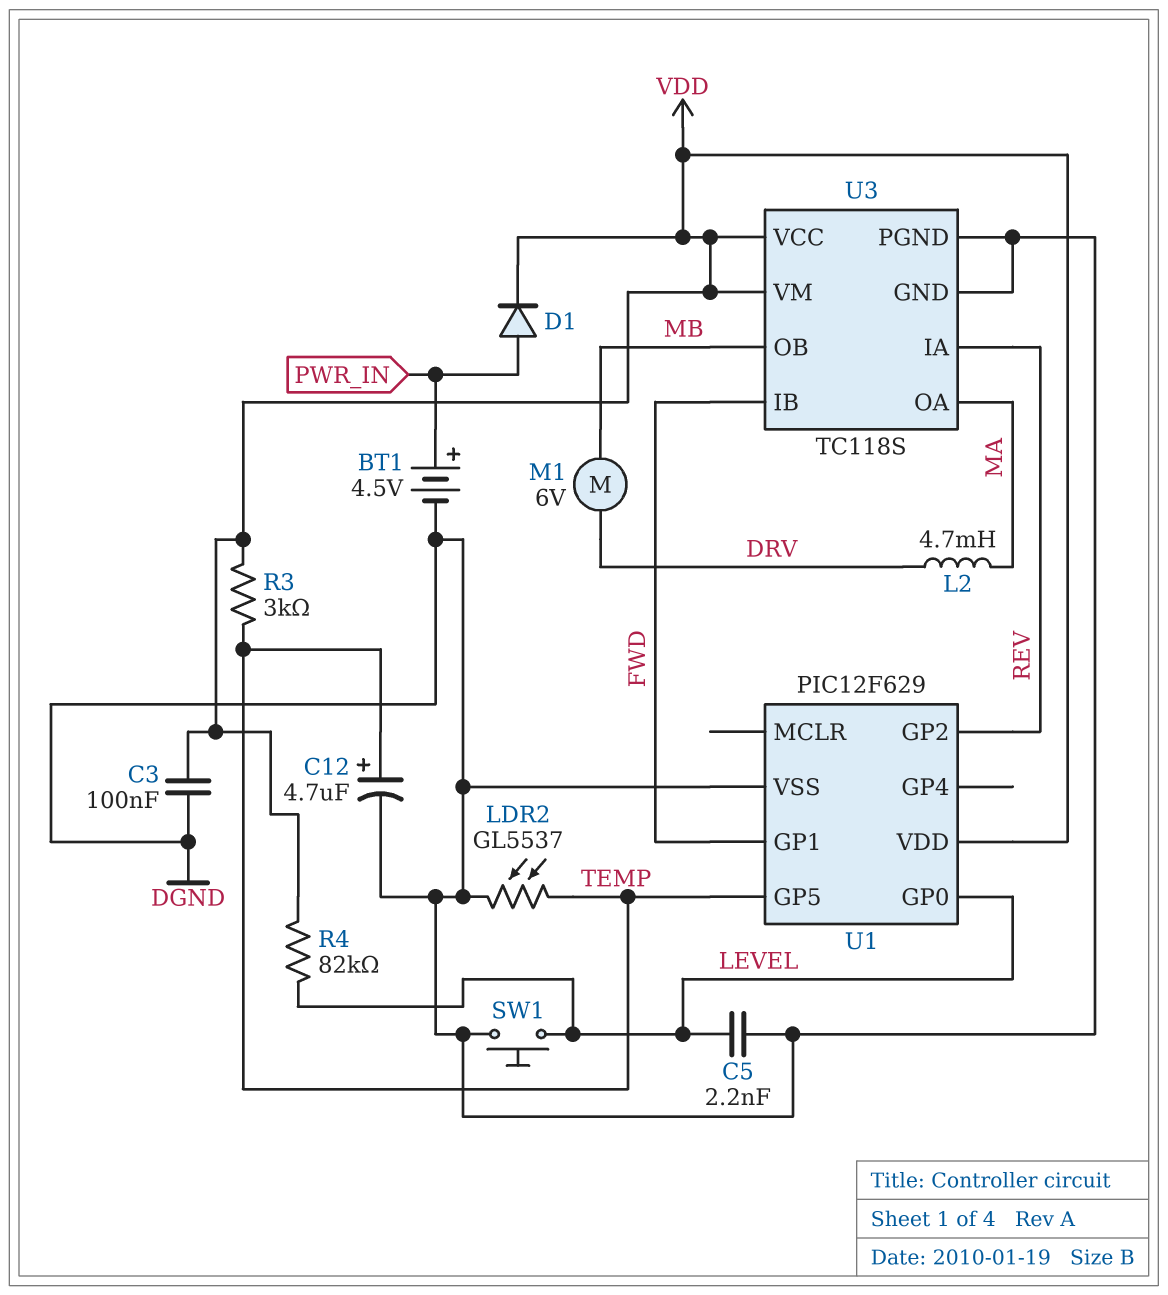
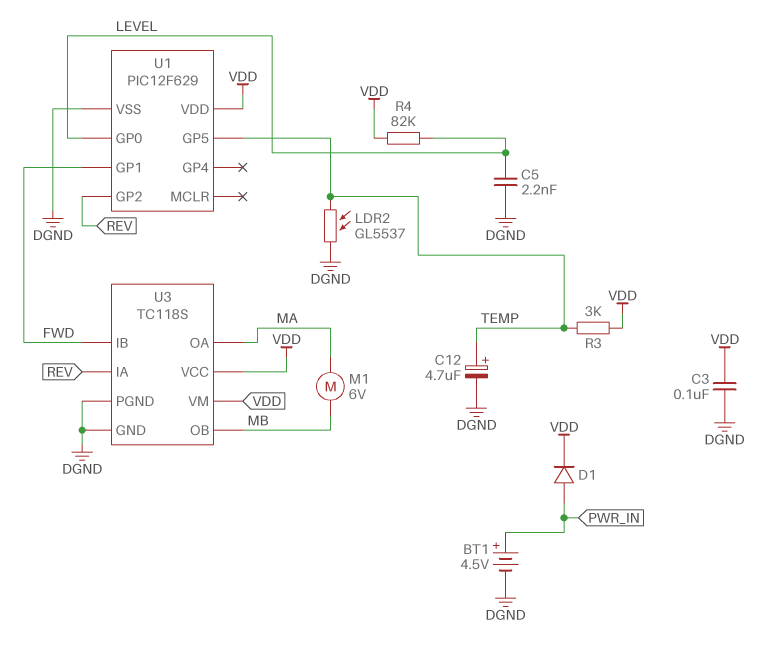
L2: 4.7mH (DRV, MA) -> none
M1: motor 6V (DRV, MB) -> motor 6V (MA, MB)
SW1: button (DGND, LEVEL) -> none

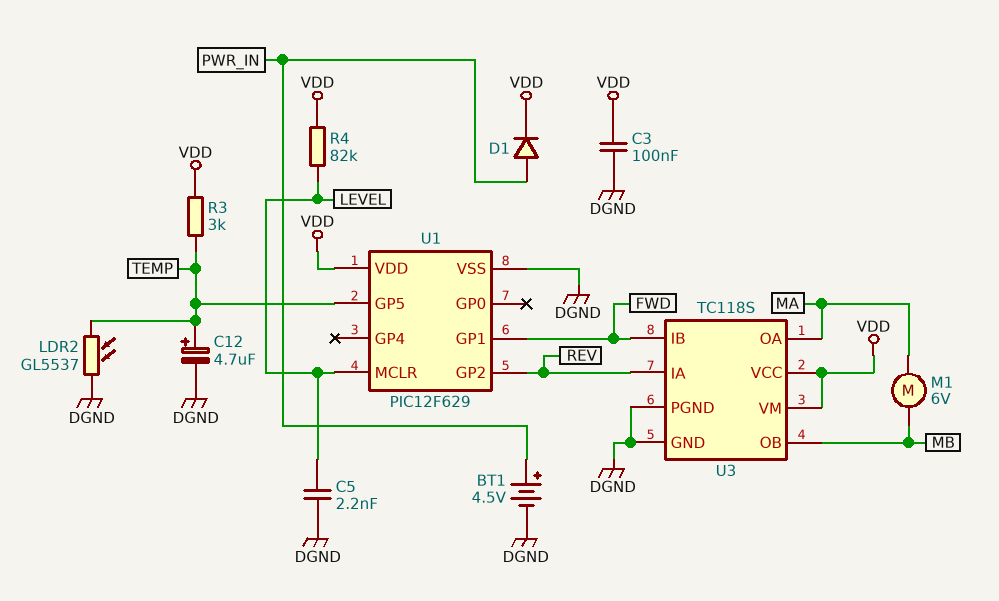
U1 pin GP0: LEVEL -> none
U1 pin MCLR: none -> LEVEL

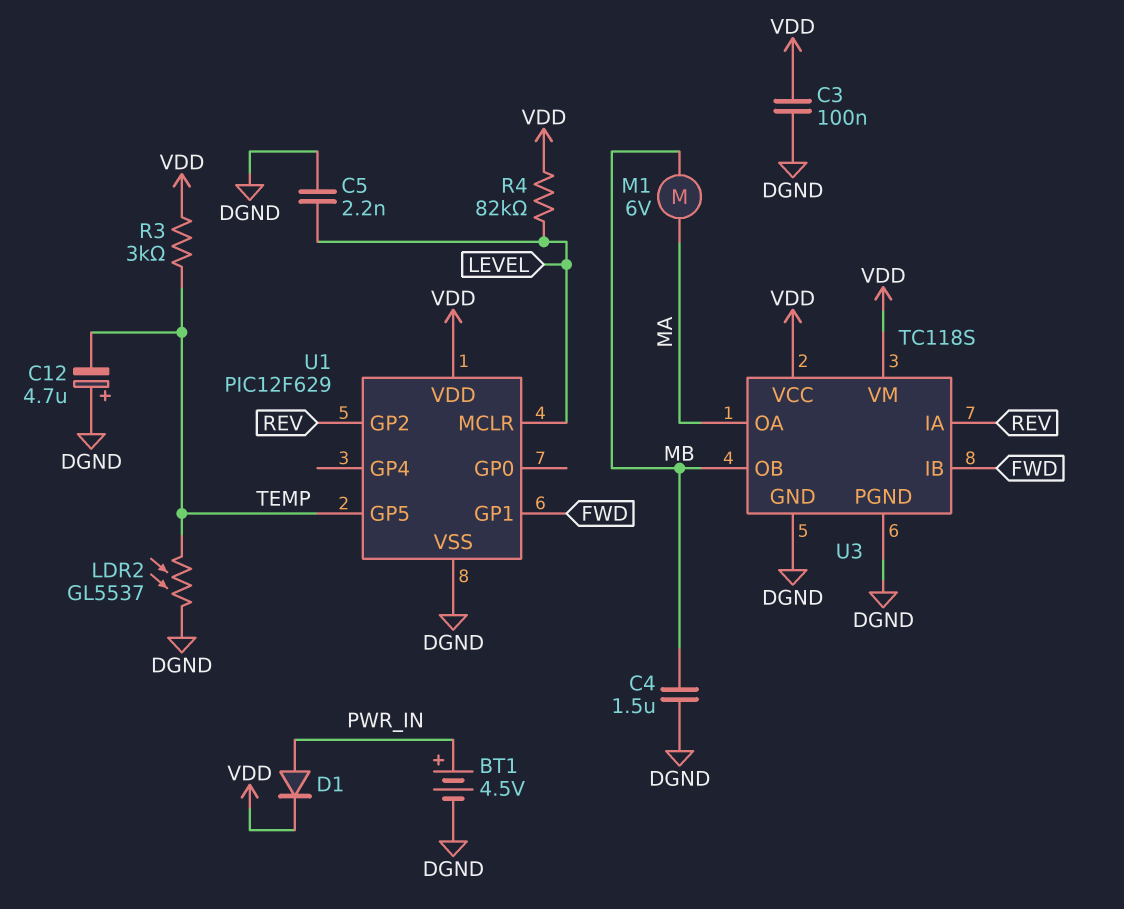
C4: none -> 1.5uF (DGND, MB)
C12: 4.7uF (plus TEMP, minus DGND) -> 4.7uF (plus DGND, minus TEMP)

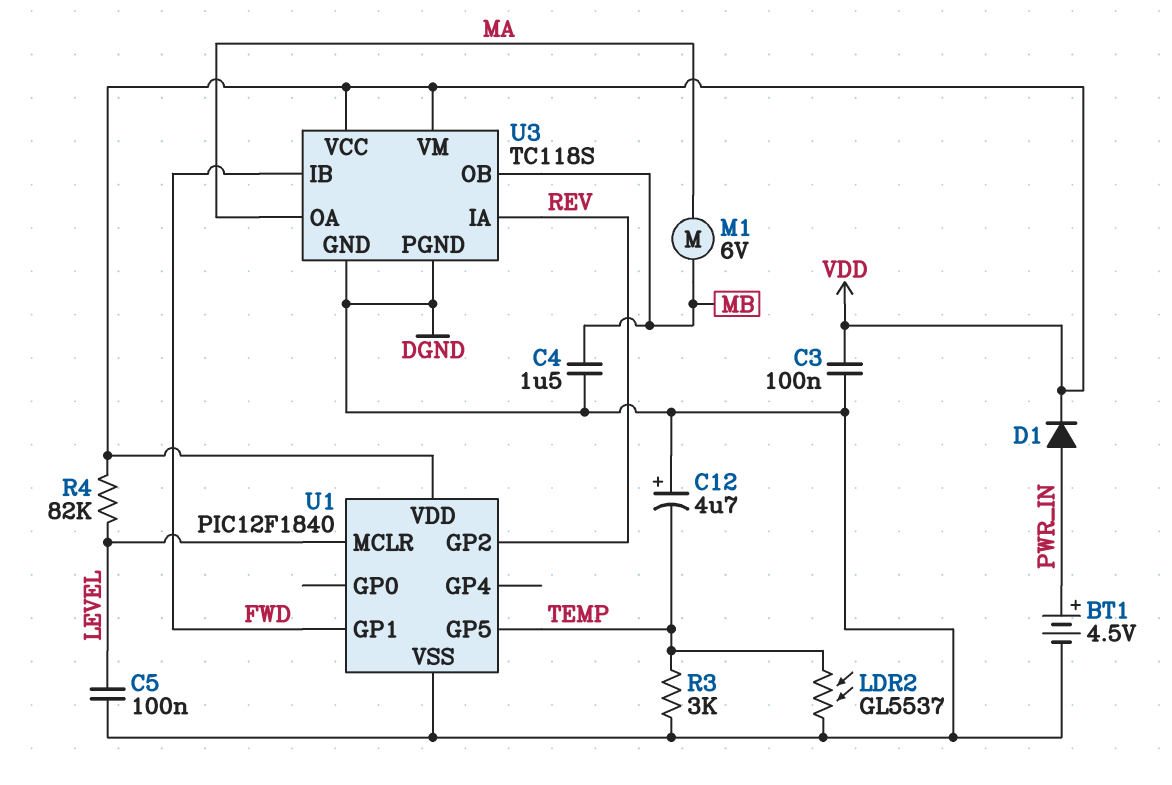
C5: 2.2nF (DGND, LEVEL) -> 100nF (DGND, LEVEL)
R3: 3k (TEMP, VDD) -> 3k (DGND, TEMP)
U1: PIC12F629 -> PIC12F1840

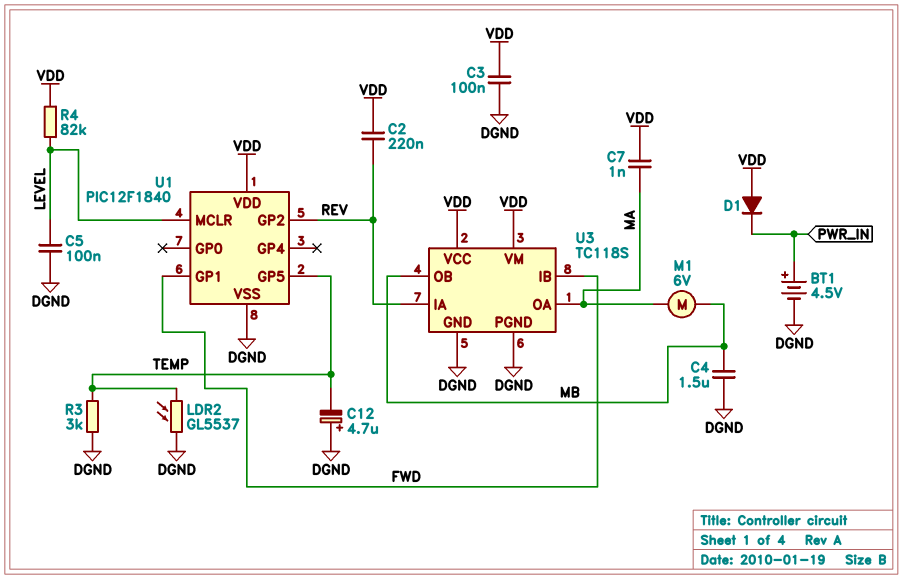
C2: none -> 220nF (REV, VDD)
C7: none -> 1nF (MA, VDD)
D1: diode (A PWR_IN, K VDD) -> diode (A VDD, K PWR_IN)

